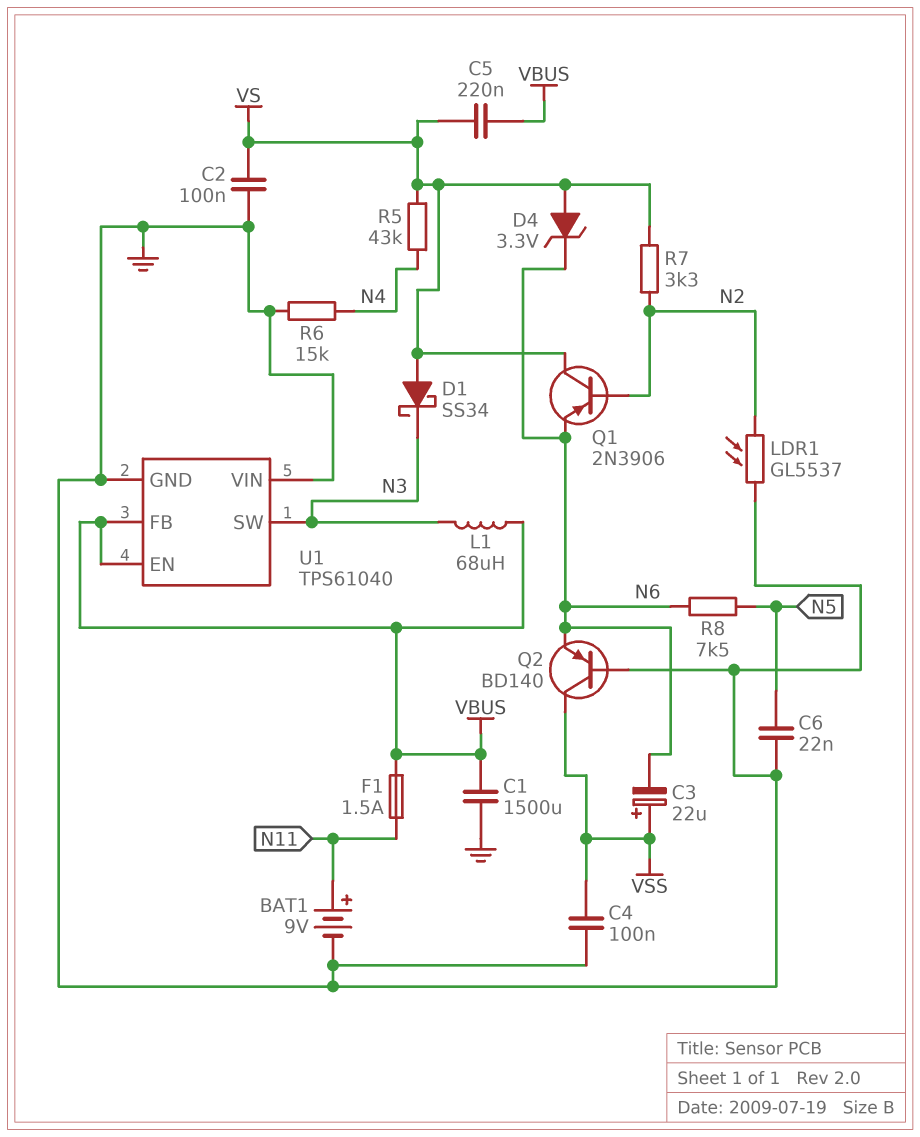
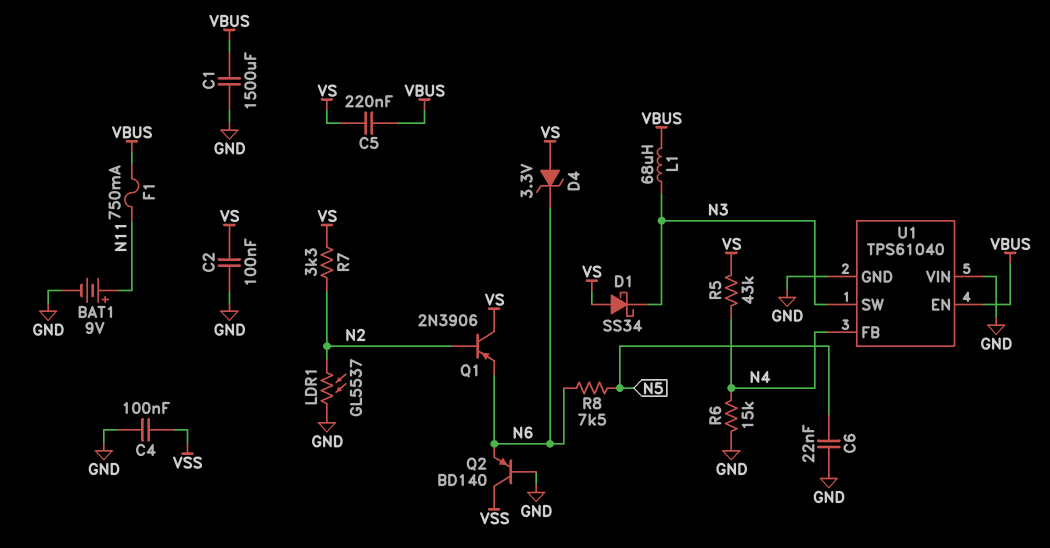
C3: 22uF (plus VSS, minus N6) -> none
F1: 1.5A (N11, VBUS) -> 750mA (N11, VBUS)
U1 pin FB: VBUS -> N4

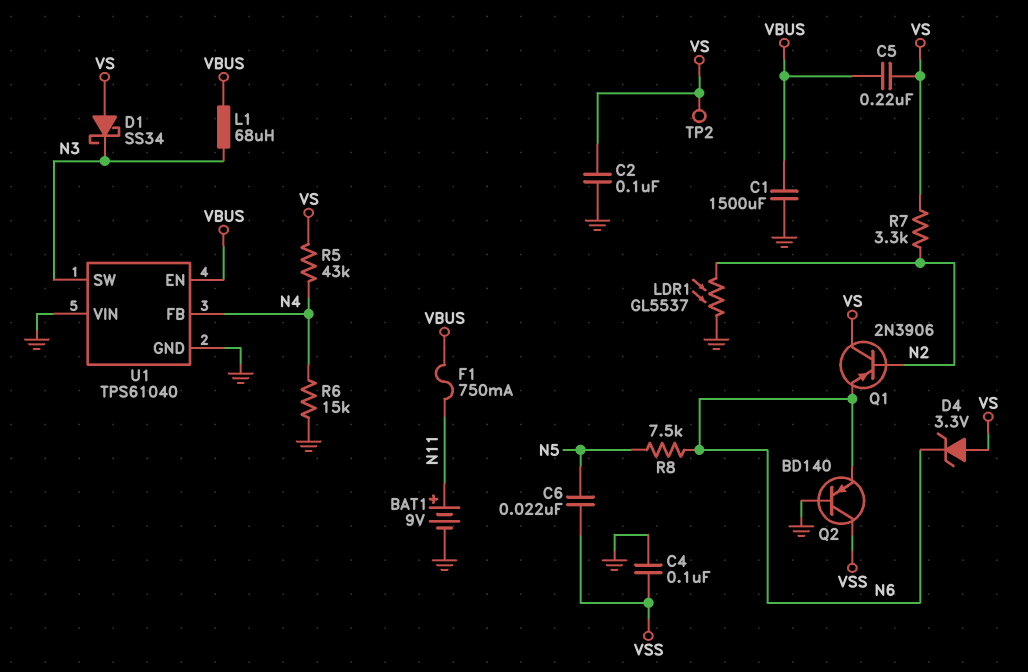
C6: 22nF (GND, N5) -> 22nF (N5, VSS)
TP2: none -> test point (VS)

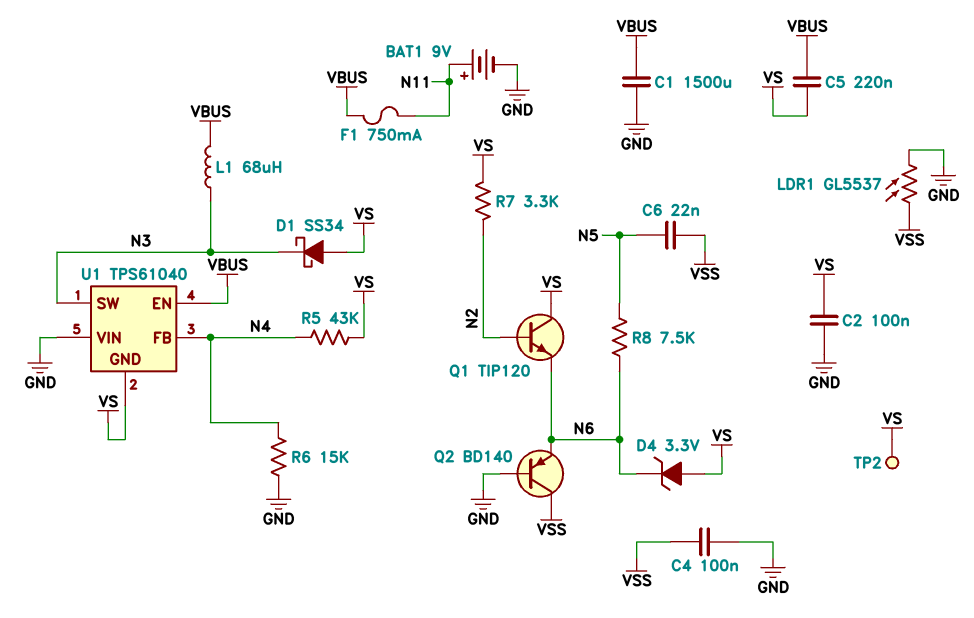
LDR1: GL5537 (GND, N2) -> GL5537 (GND, VSS)
Q1: PNP 2N3906 (B N2, C VS, E N6) -> NPN TIP120 (B N2, C VS, E N6)
U1 pin GND: GND -> VS

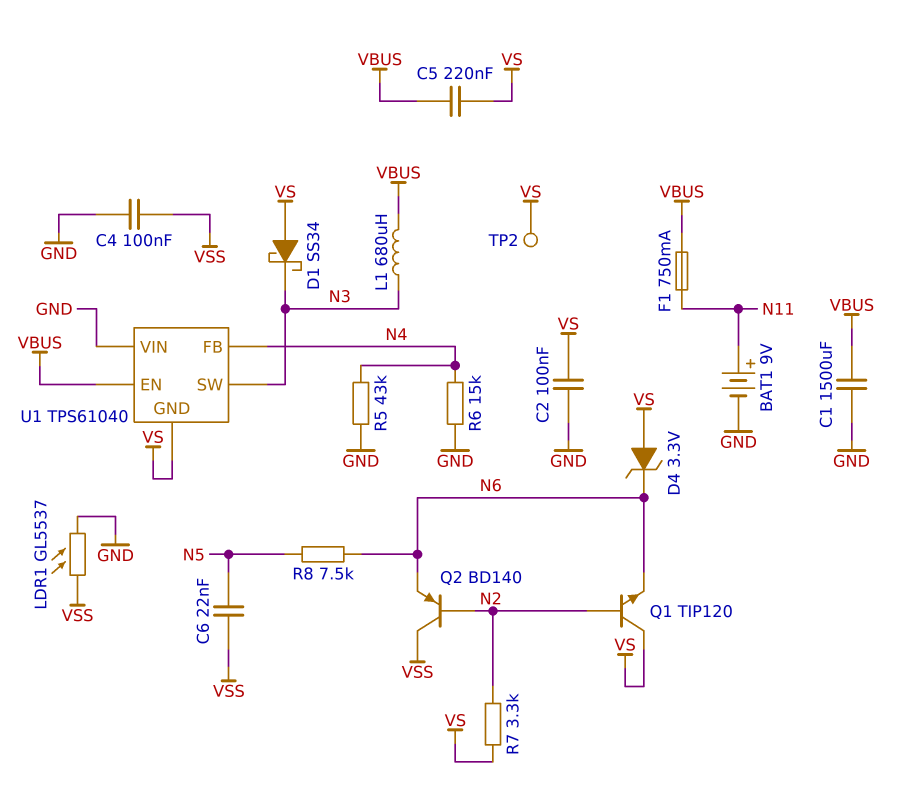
L1: 68uH (N3, VBUS) -> 680uH (N3, VBUS)
Q2: PNP BD140 (B GND, C VSS, E N6) -> PNP BD140 (B N2, C VSS, E N6)
R5: 43k (N4, VS) -> 43k (GND, N4)

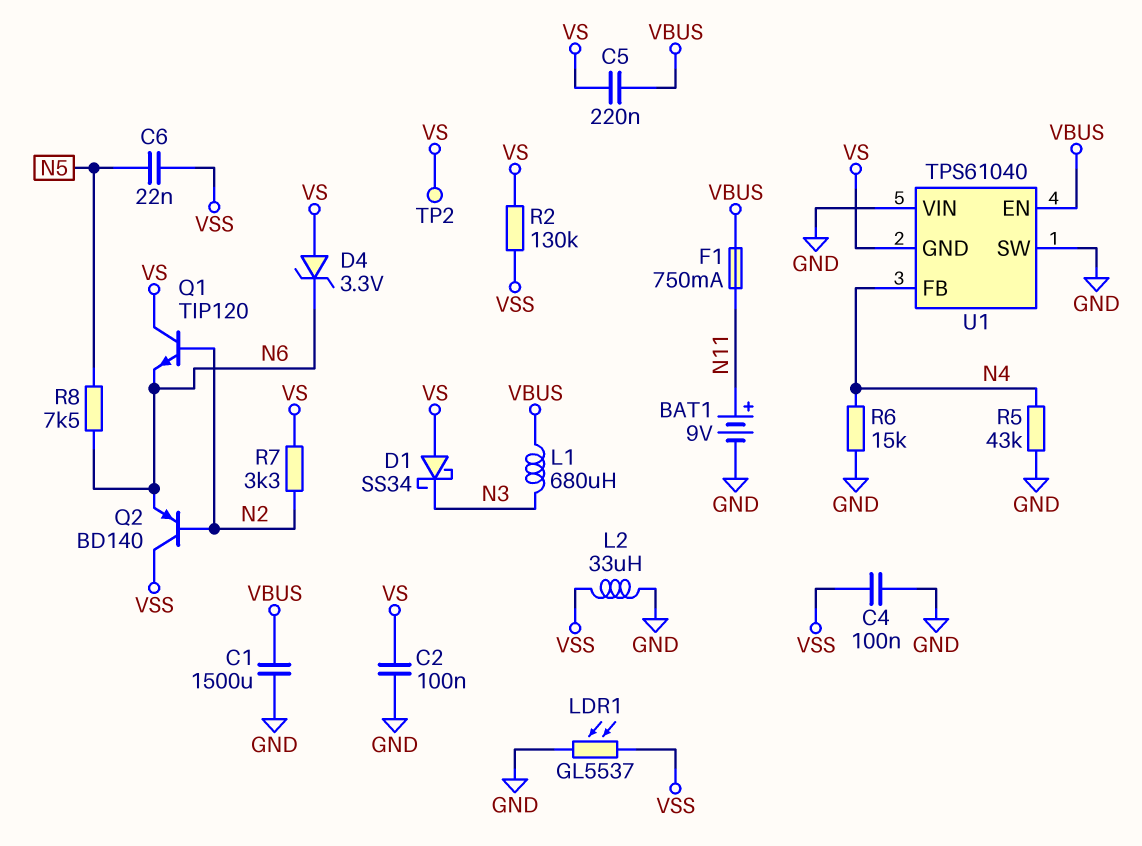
L2: none -> 33uH (GND, VSS)
R2: none -> 130k (VS, VSS)
U1 pin SW: N3 -> GND

